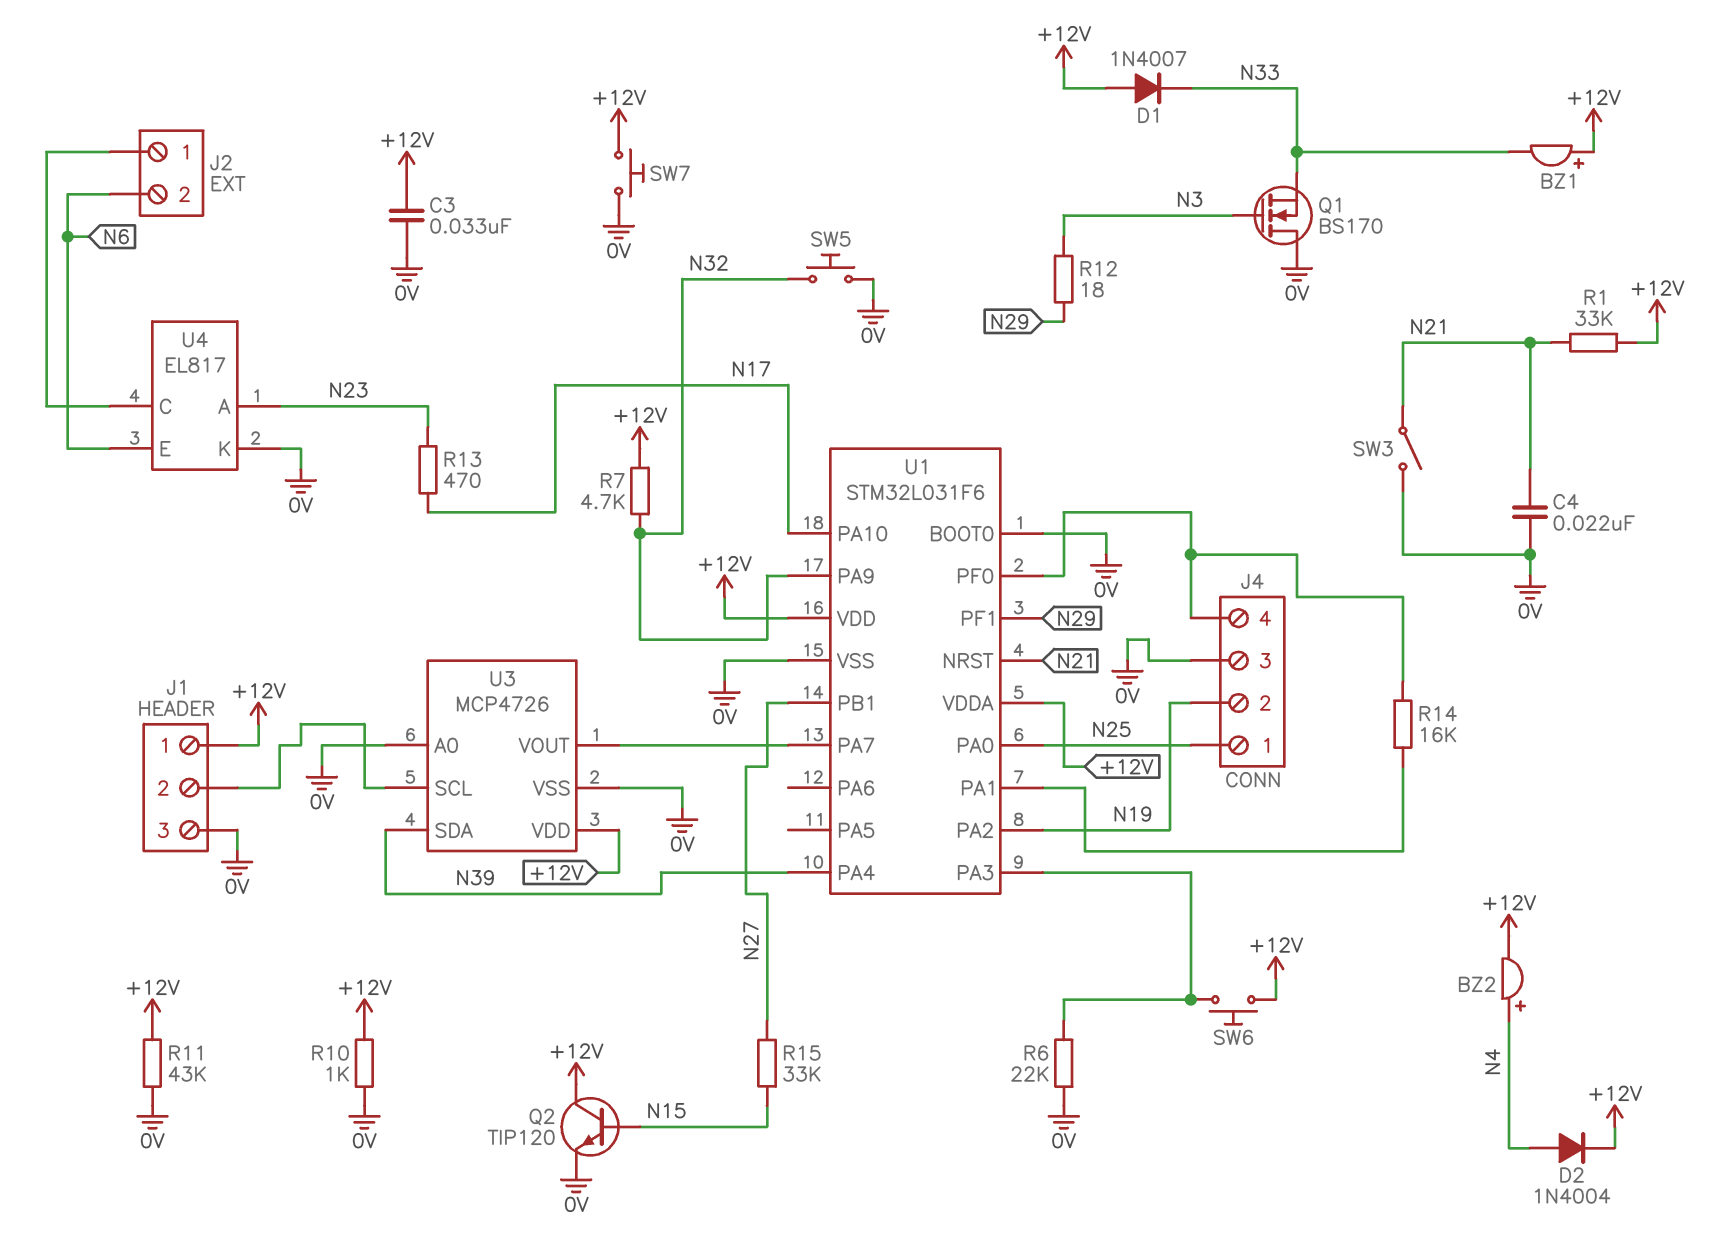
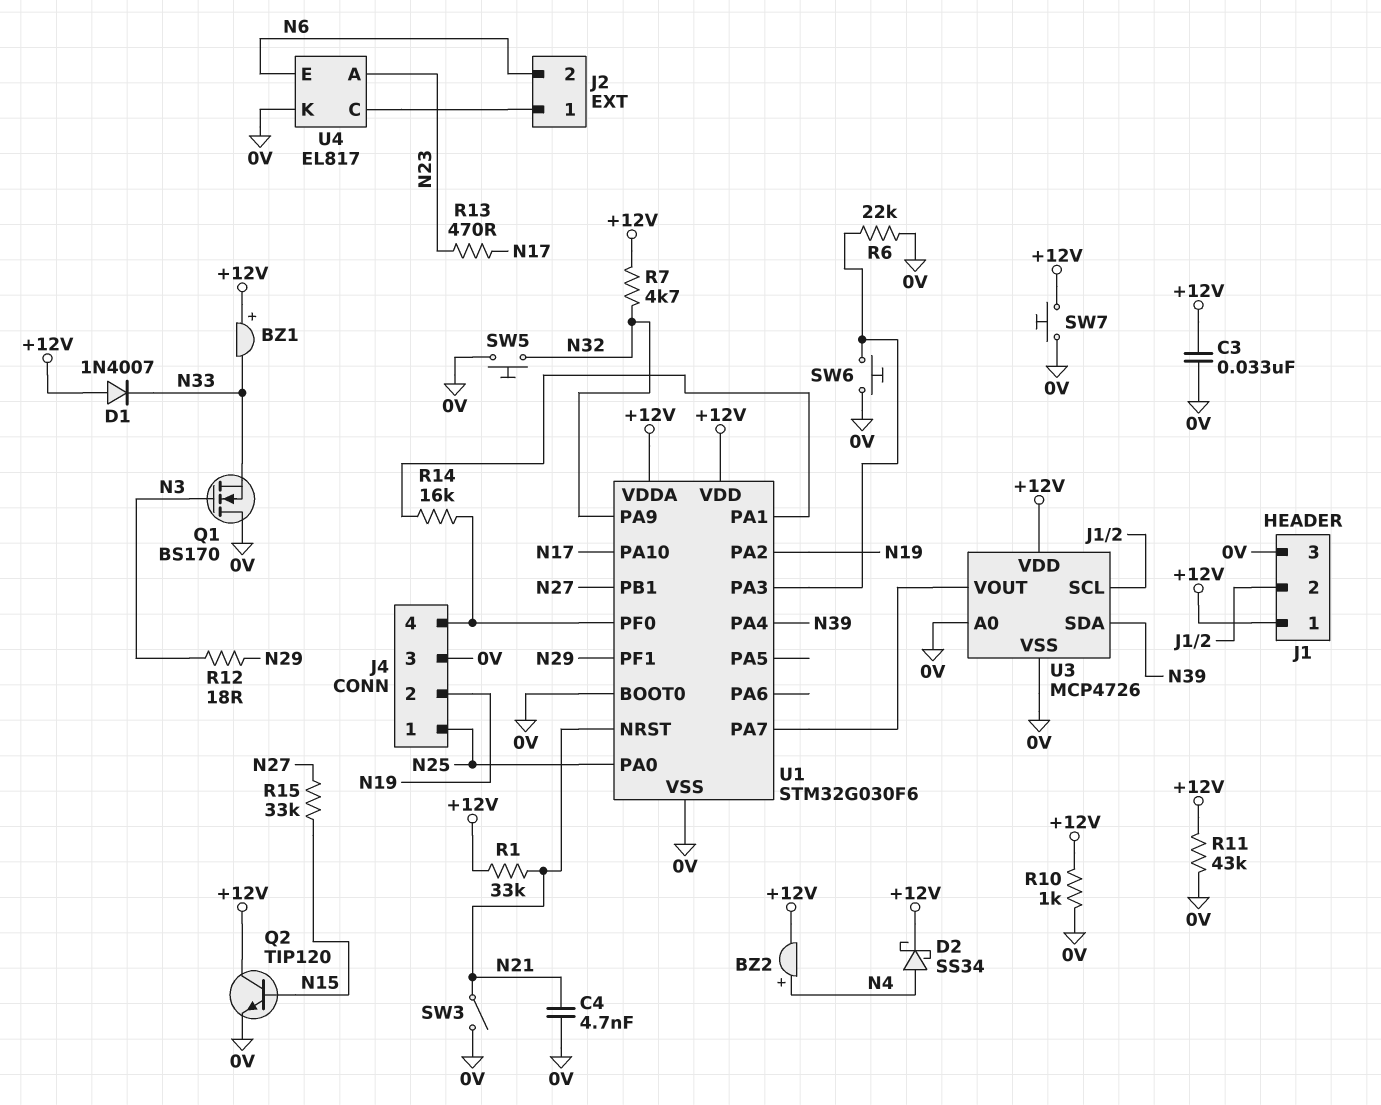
C4: 22nF (0V, N21) -> 4.7nF (0V, N21)
D2: diode 1N4004 (A N4, K +12V) -> schottky SS34 (A N4, K +12V)
SW6: button (+12V, U1/PA3) -> button (0V, U1/PA3)
U1: STM32L031F6 -> STM32G030F6

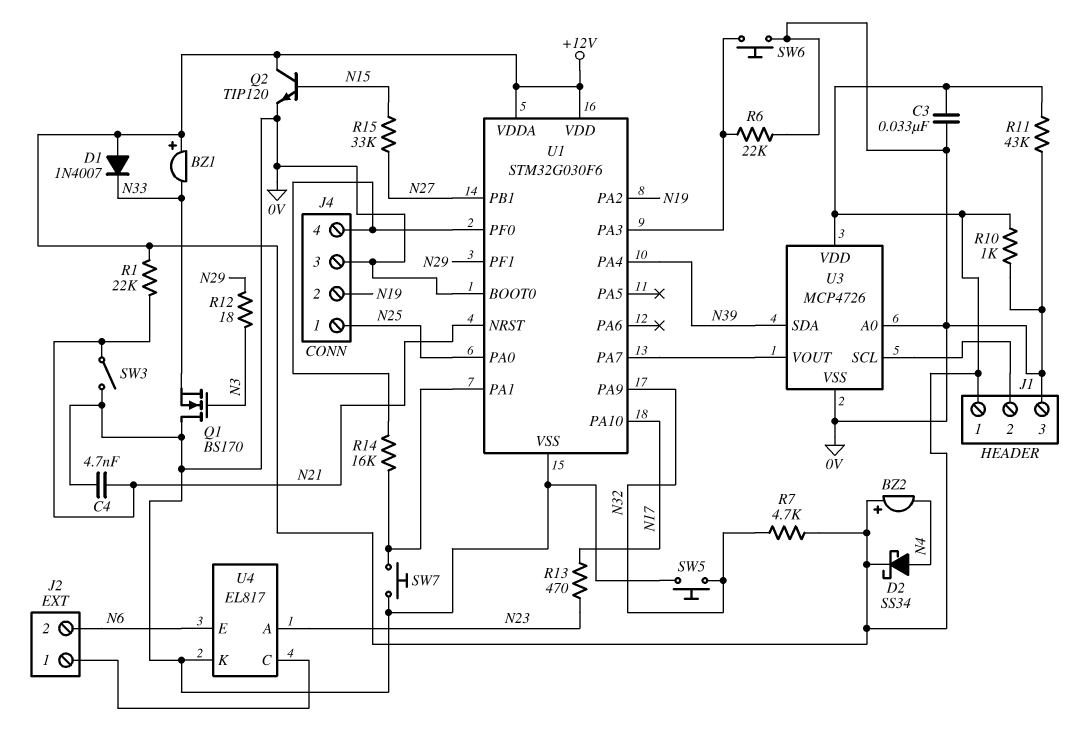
BZ2: buzzer (plus N4, minus +12V) -> buzzer (plus +12V, minus N4)
R1: 33k (+12V, N21) -> 22k (+12V, N21)
SW7: button (+12V, 0V) -> button (0V, U1/PA1)

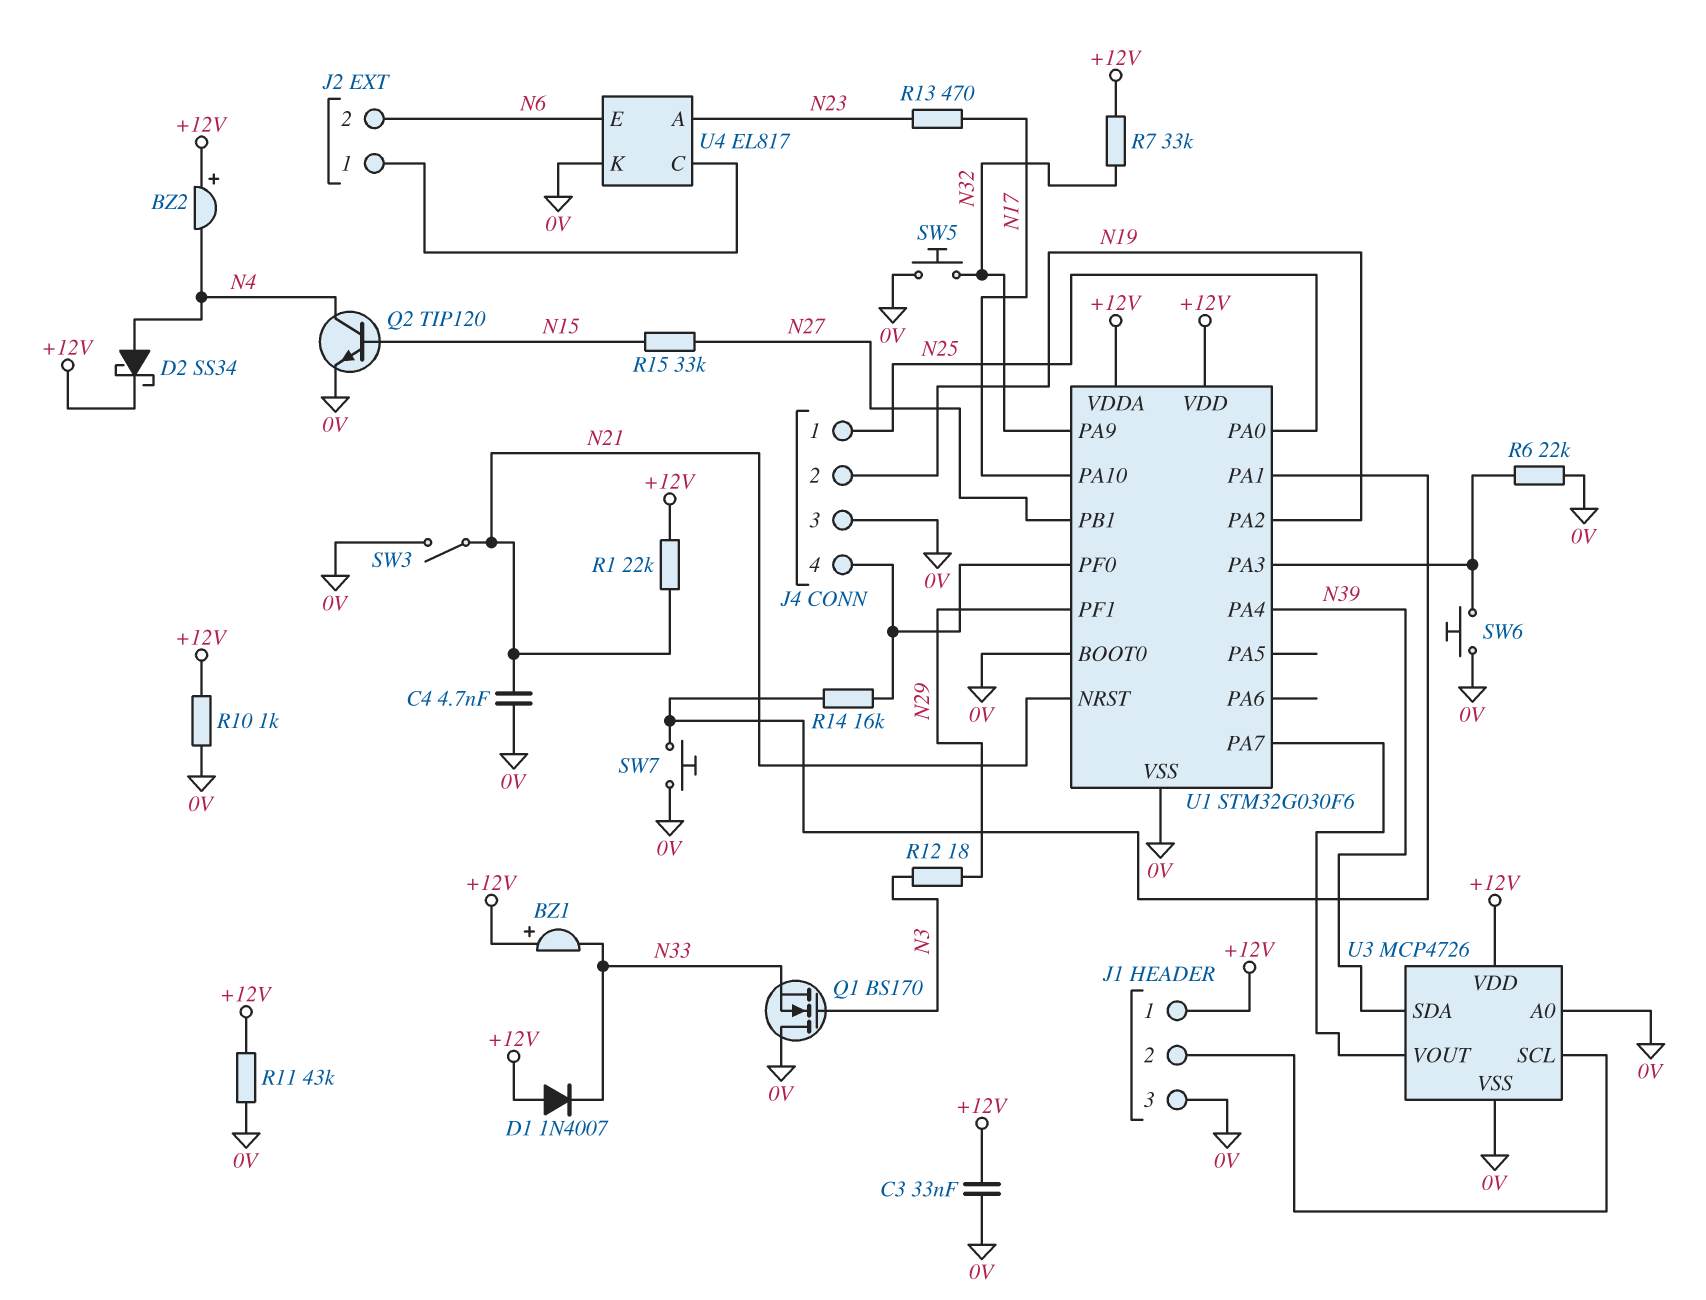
Q2: NPN TIP120 (B N15, C +12V, E 0V) -> NPN TIP120 (B N15, C N4, E 0V)
R7: 4.7k (+12V, N32) -> 33k (+12V, N32)

